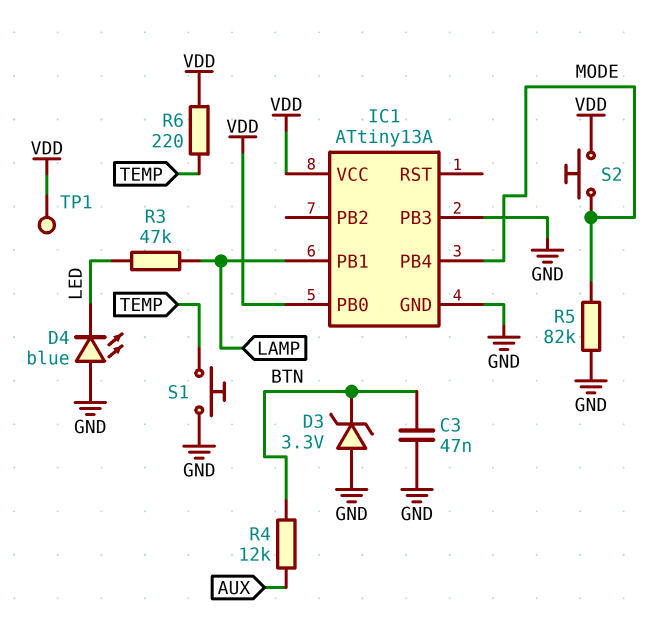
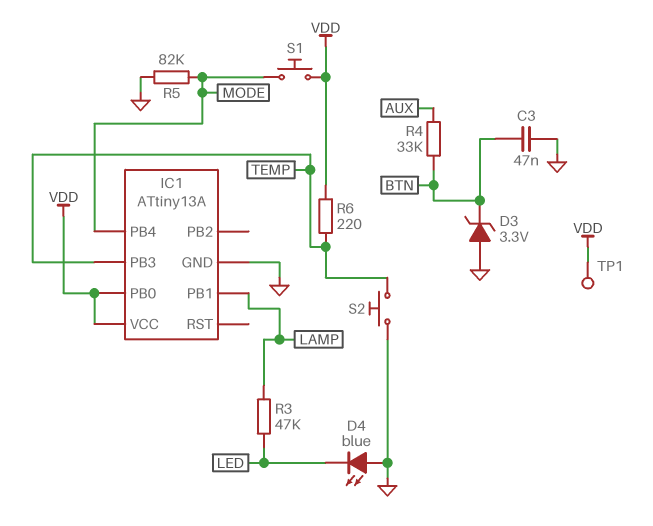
IC1 pin PB3: GND -> TEMP
R4: 12k (AUX, BTN) -> 33k (AUX, BTN)
S1: button (GND, TEMP) -> button (MODE, VDD)
S2: button (MODE, VDD) -> button (GND, TEMP)

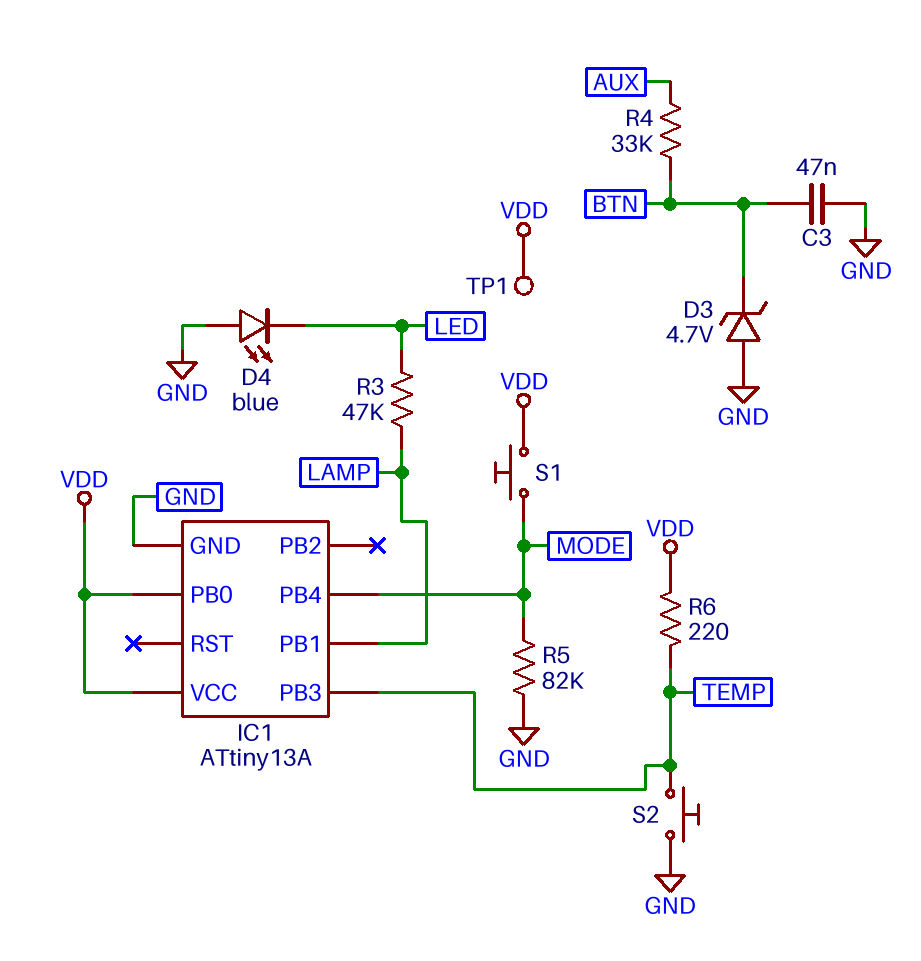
D3: zener 3.3V (A GND, K BTN) -> zener 4.7V (A GND, K BTN)

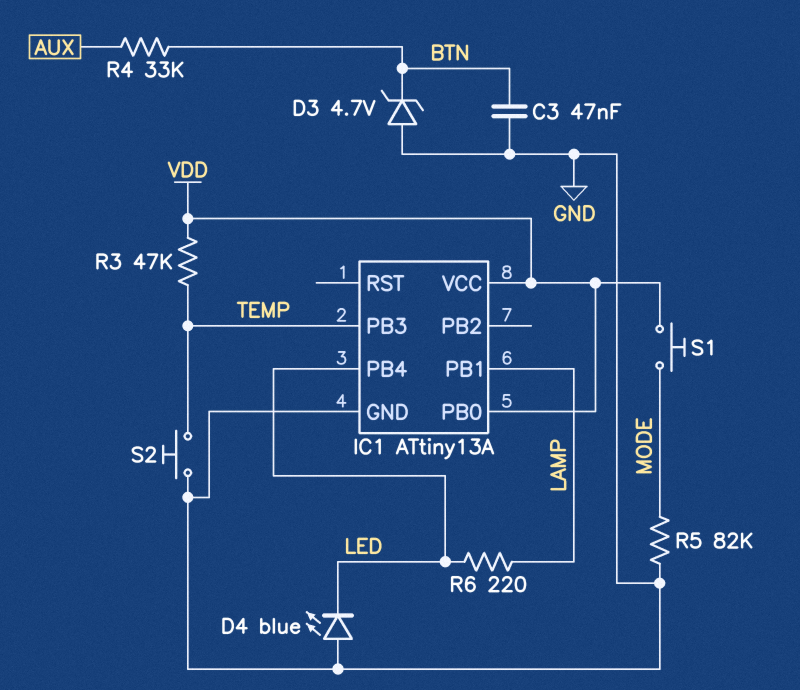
IC1 pin PB4: MODE -> LED
R3: 47k (LAMP, LED) -> 47k (TEMP, VDD)
R6: 220 (TEMP, VDD) -> 220 (LAMP, LED)
TP1: test point (VDD) -> none

